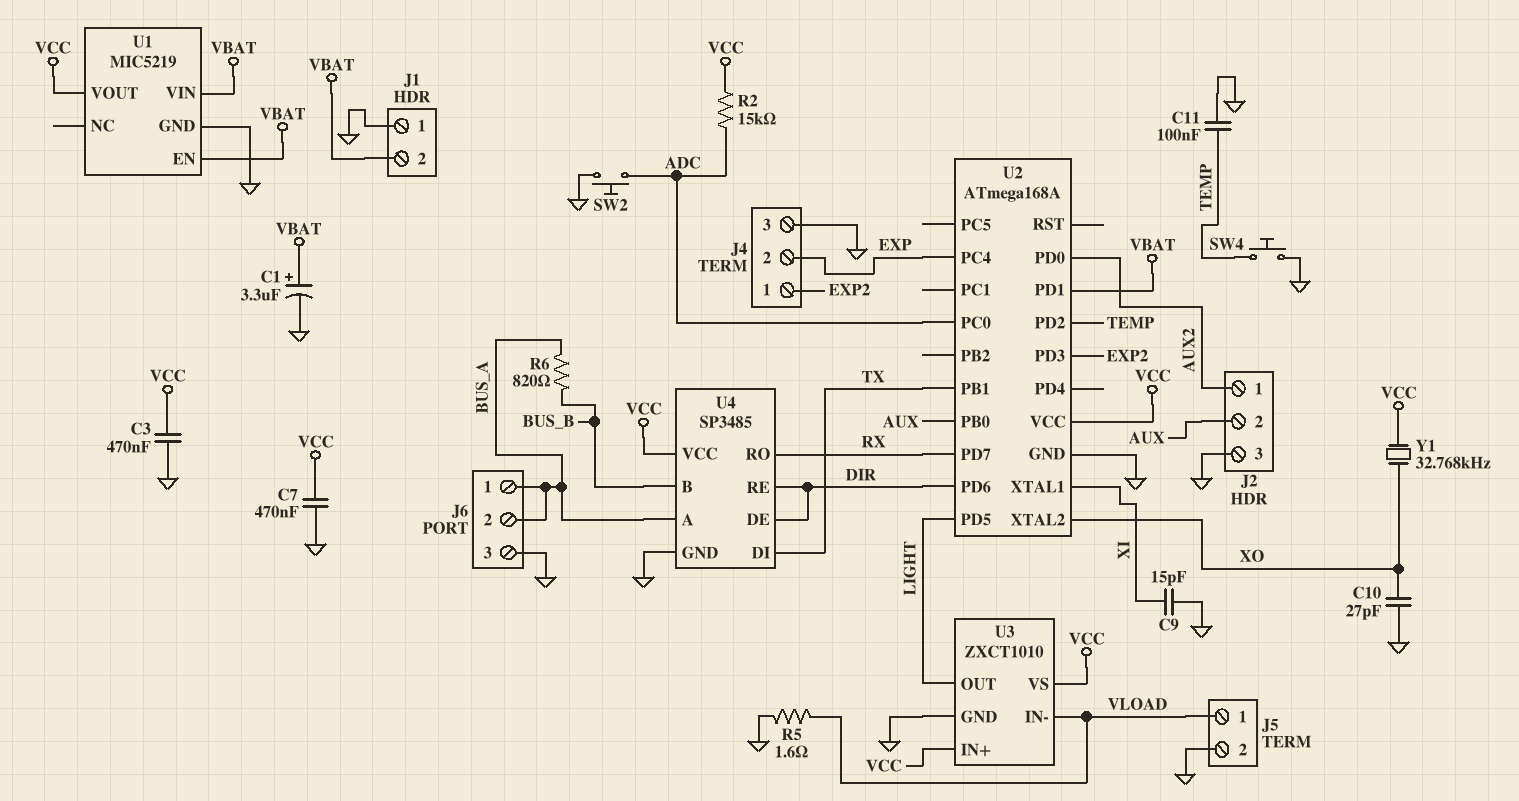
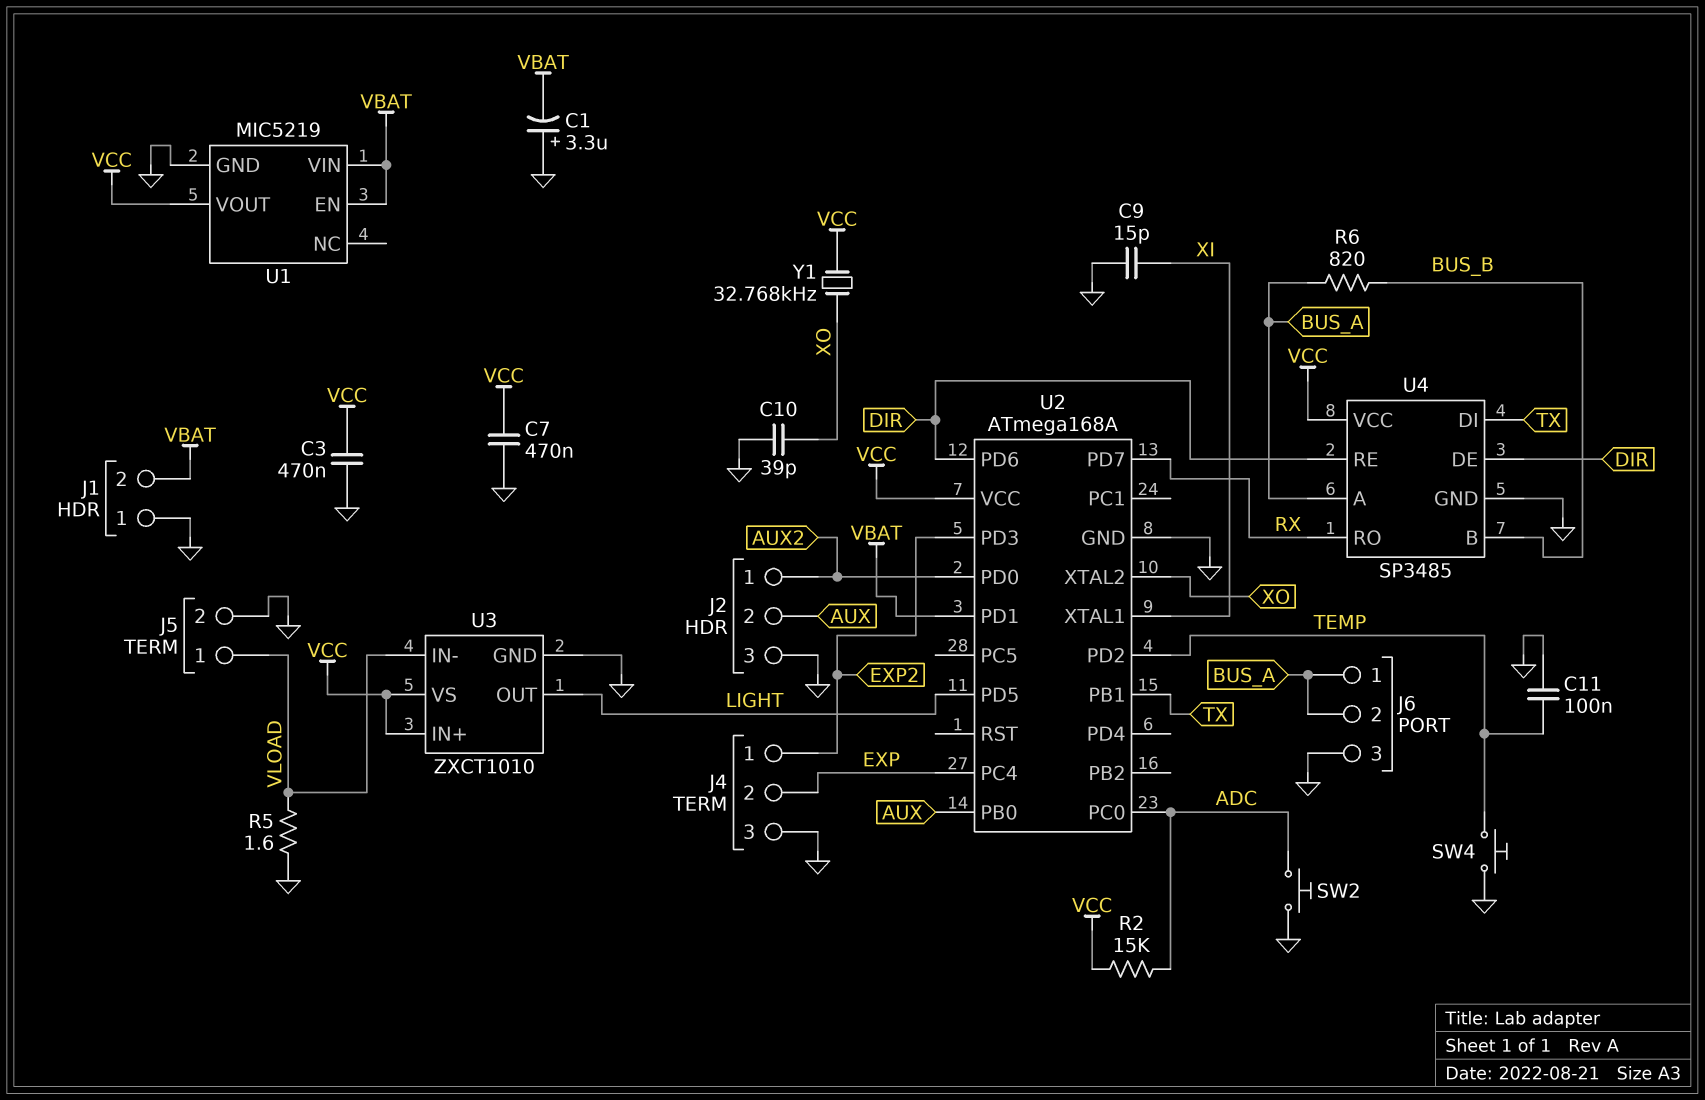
C1: 3.3uF (plus VBAT, minus GND) -> 3.3uF (plus GND, minus VBAT)
C10: 27pF (GND, XO) -> 39pF (GND, XO)

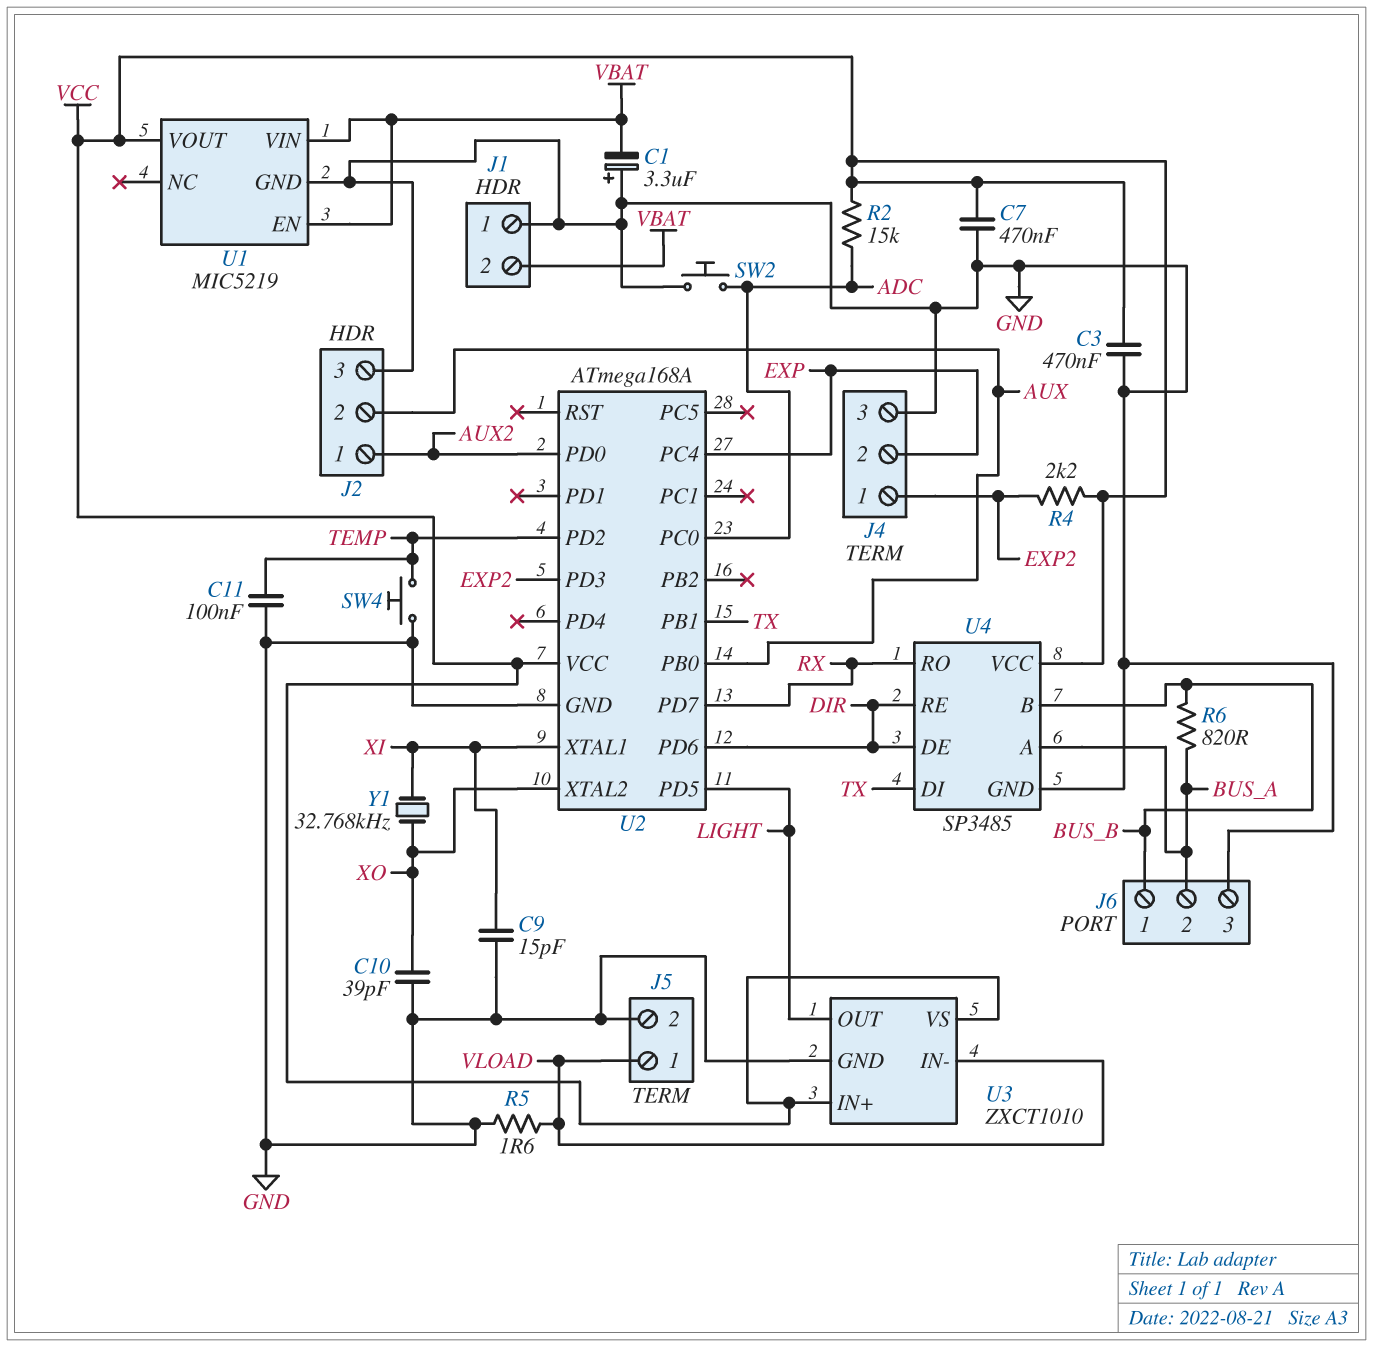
J6 pin 1: BUS_A -> BUS_B
R4: none -> 2.2k (EXP2, VCC)
U2 pin PD1: VBAT -> none
Y1: 32.768kHz (VCC, XO) -> 32.768kHz (XI, XO)

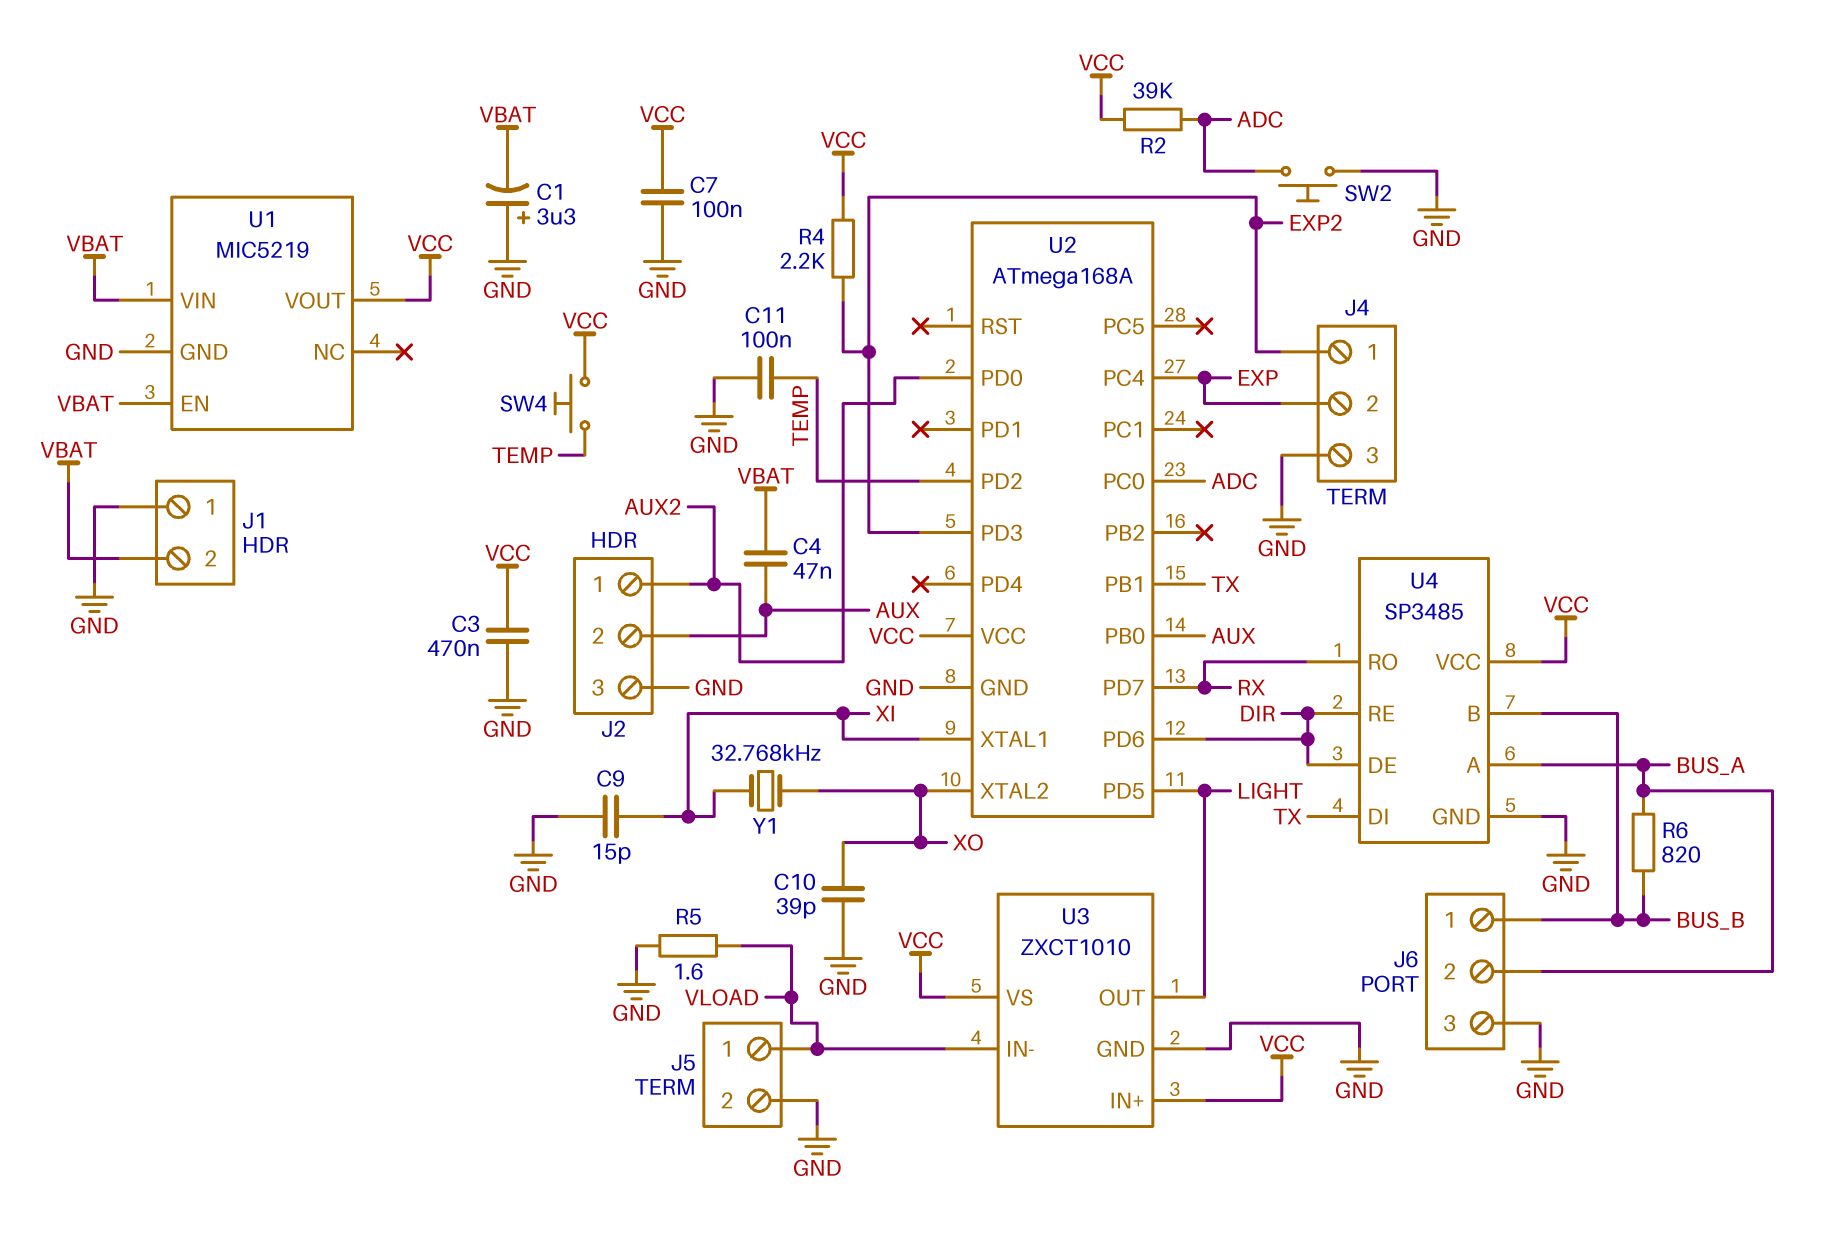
C4: none -> 47nF (AUX, VBAT)
C7: 470nF (GND, VCC) -> 100nF (GND, VCC)
R2: 15k (ADC, VCC) -> 39k (ADC, VCC)
SW4: button (GND, TEMP) -> button (TEMP, VCC)

